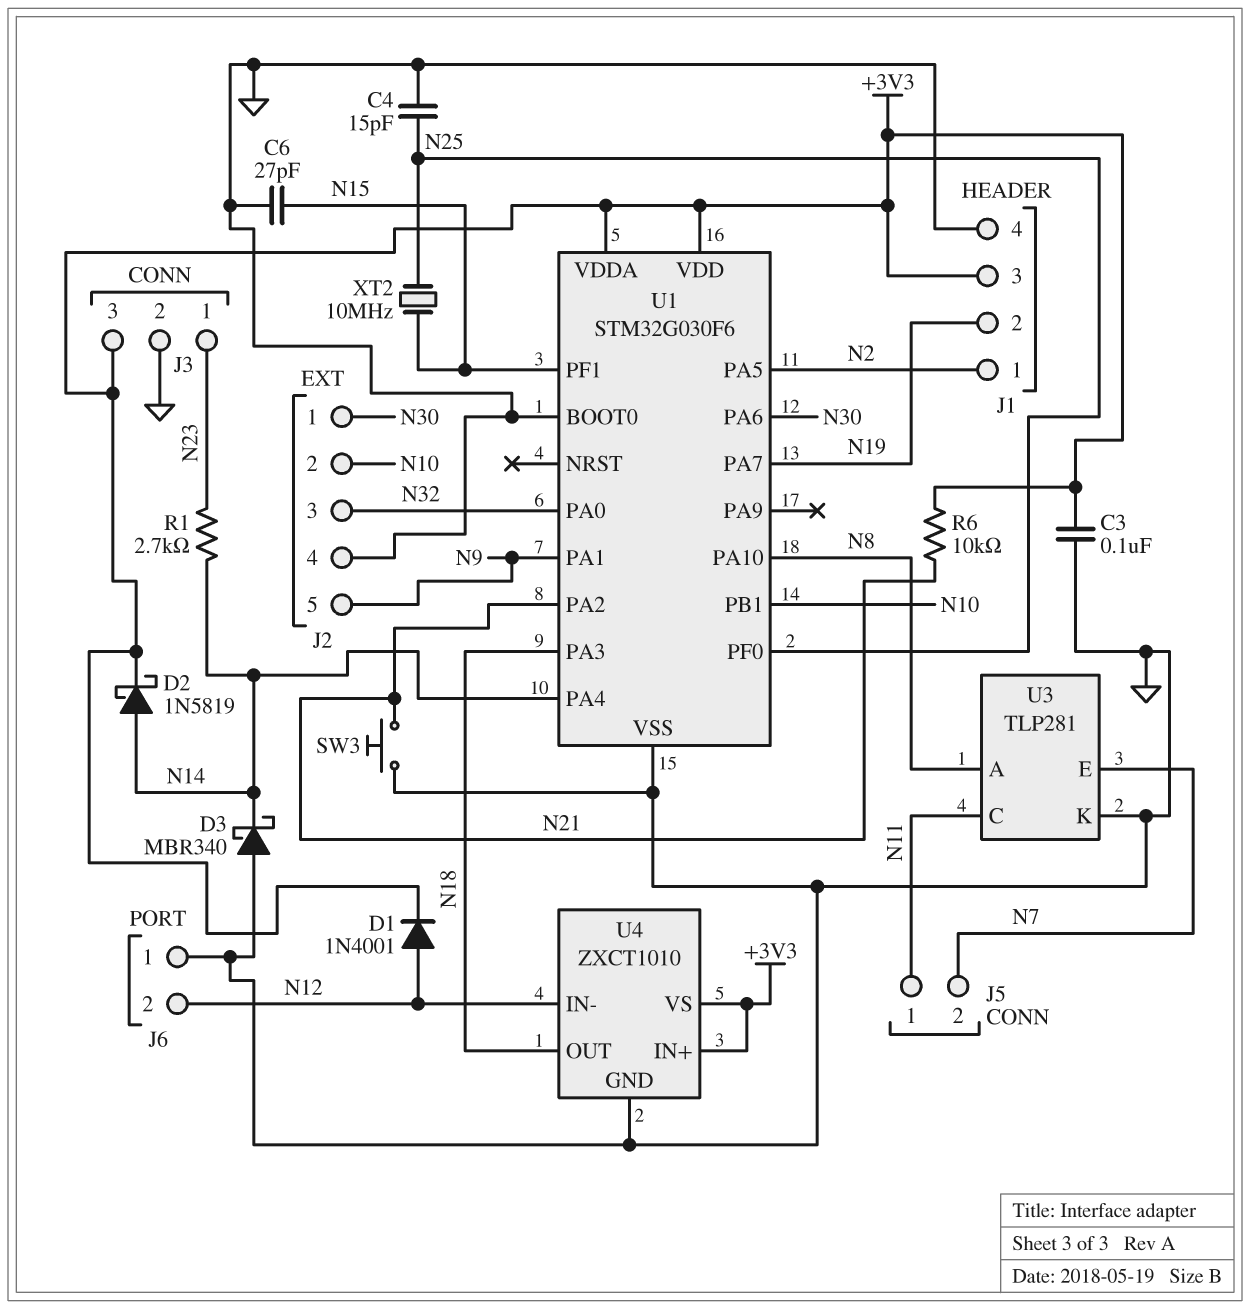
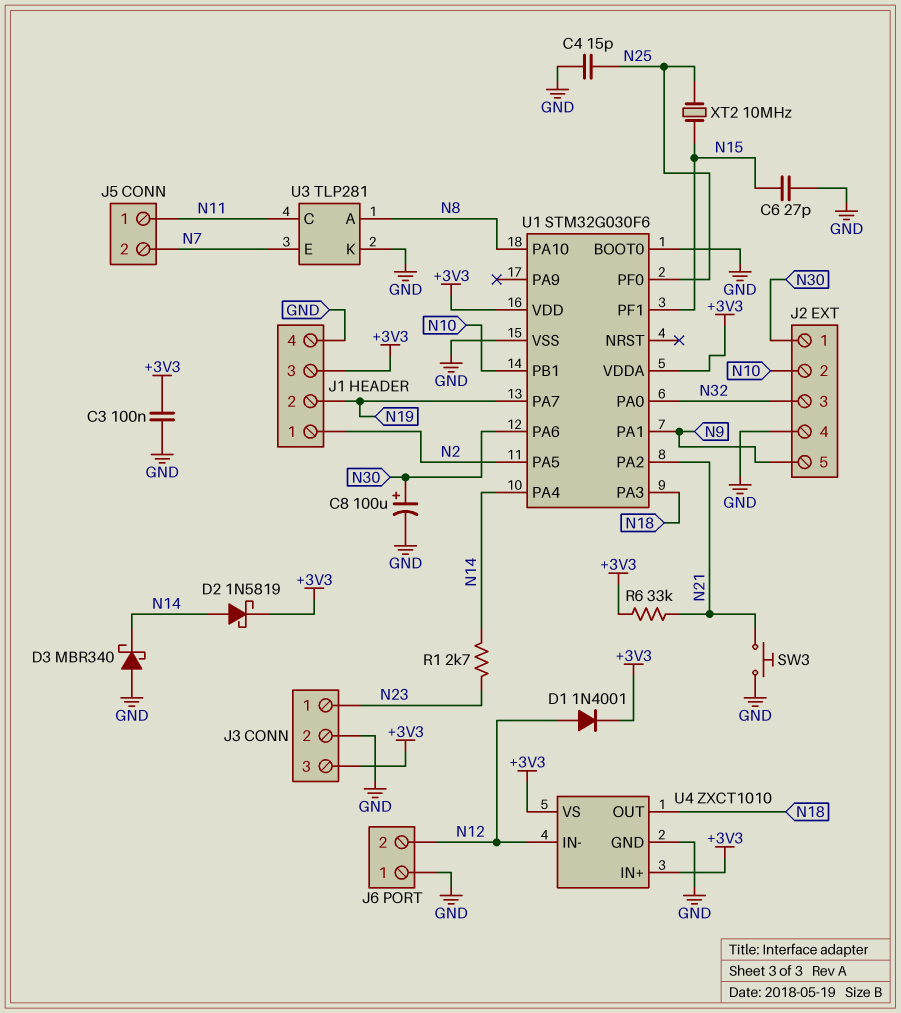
C8: none -> 100uF (plus N30, minus GND)
R6: 10k (+3V3, N21) -> 33k (+3V3, N21)

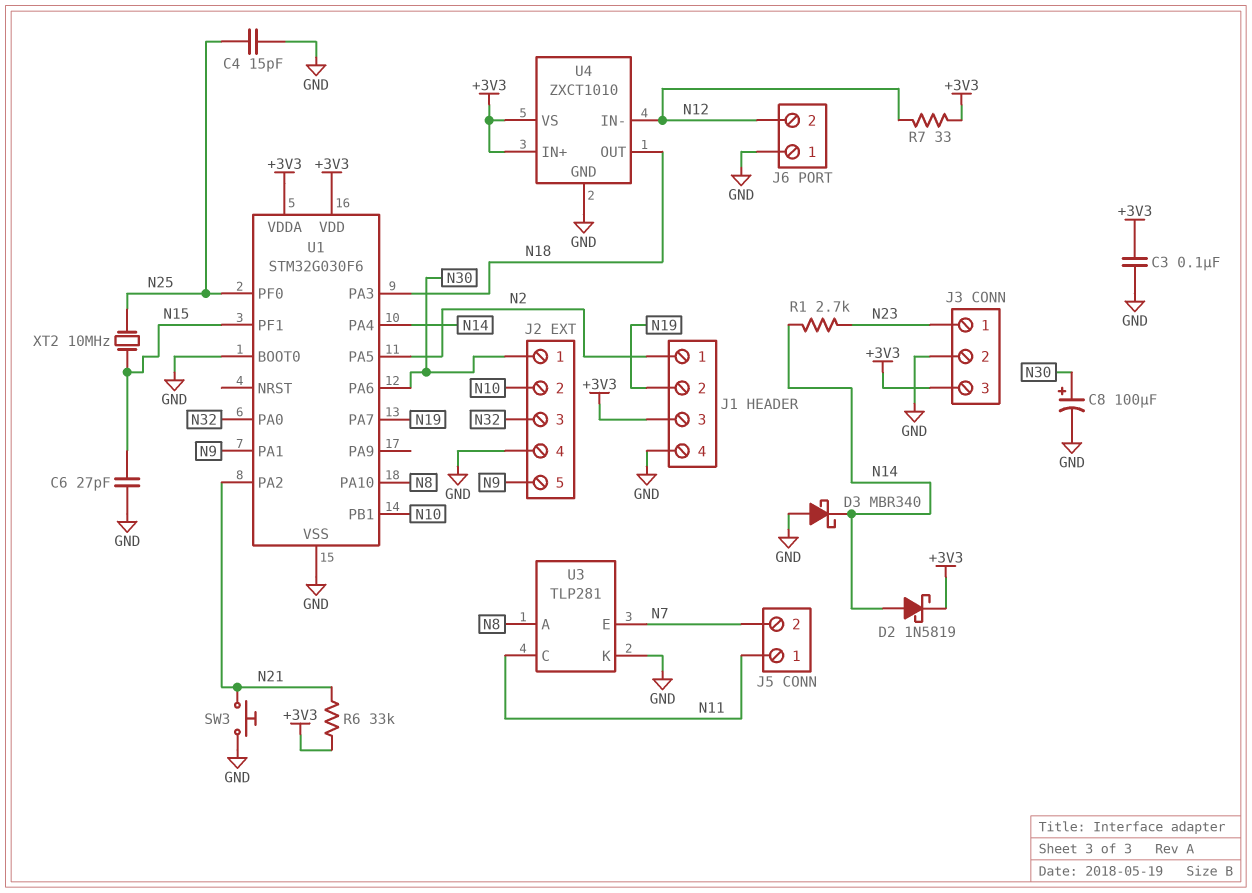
D1: diode 1N4001 (A N12, K +3V3) -> none
R7: none -> 33 (+3V3, N12)

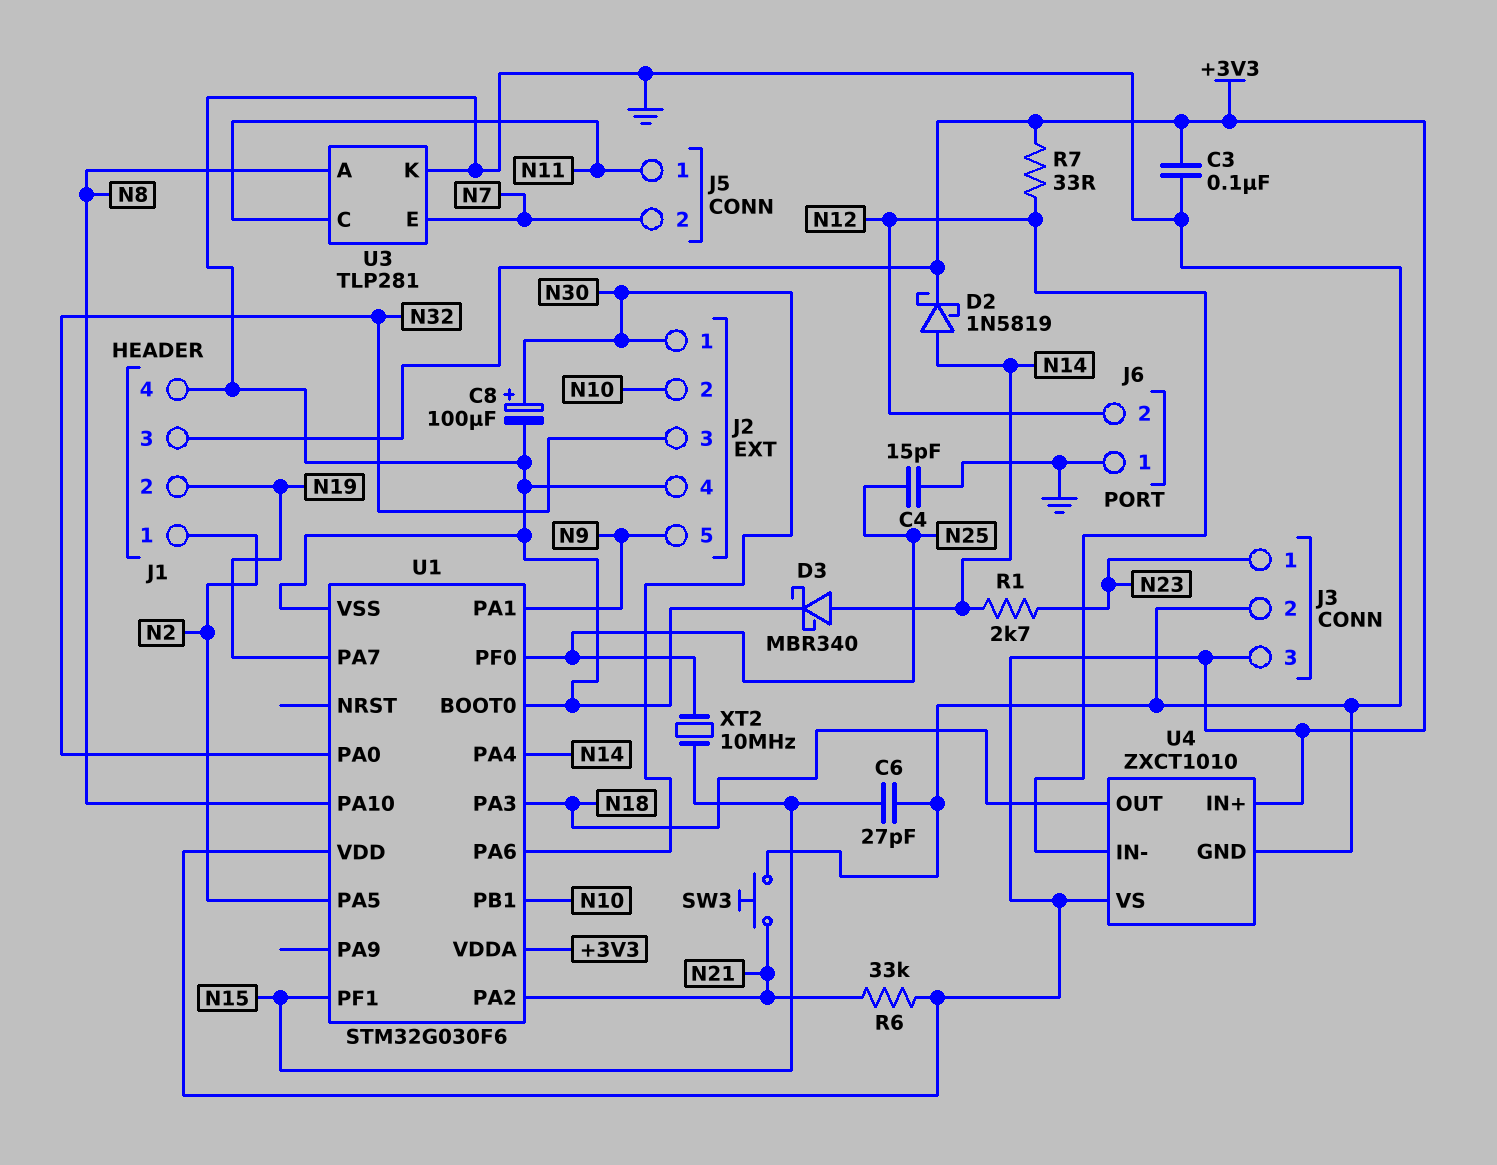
D3: schottky MBR340 (A GND, K N14) -> schottky MBR340 (A N14, K GND)

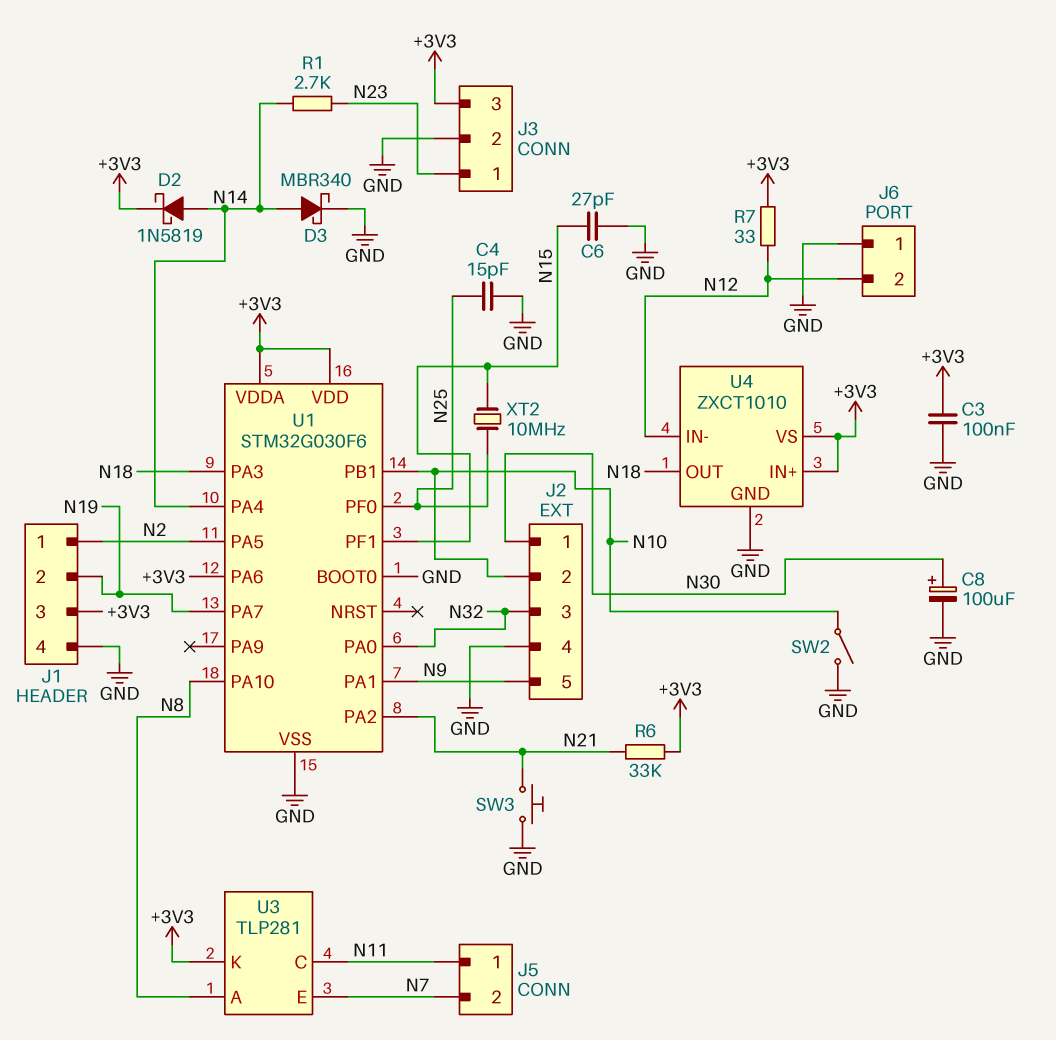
SW2: none -> switch (GND, N10)
U1 pin PA6: N30 -> +3V3
U3 pin K: GND -> +3V3

